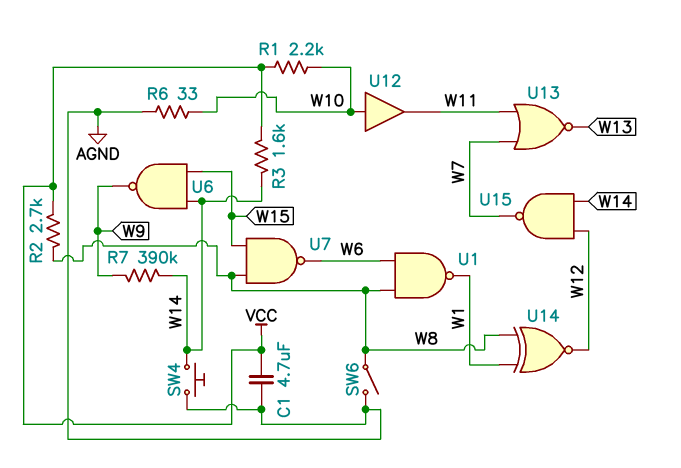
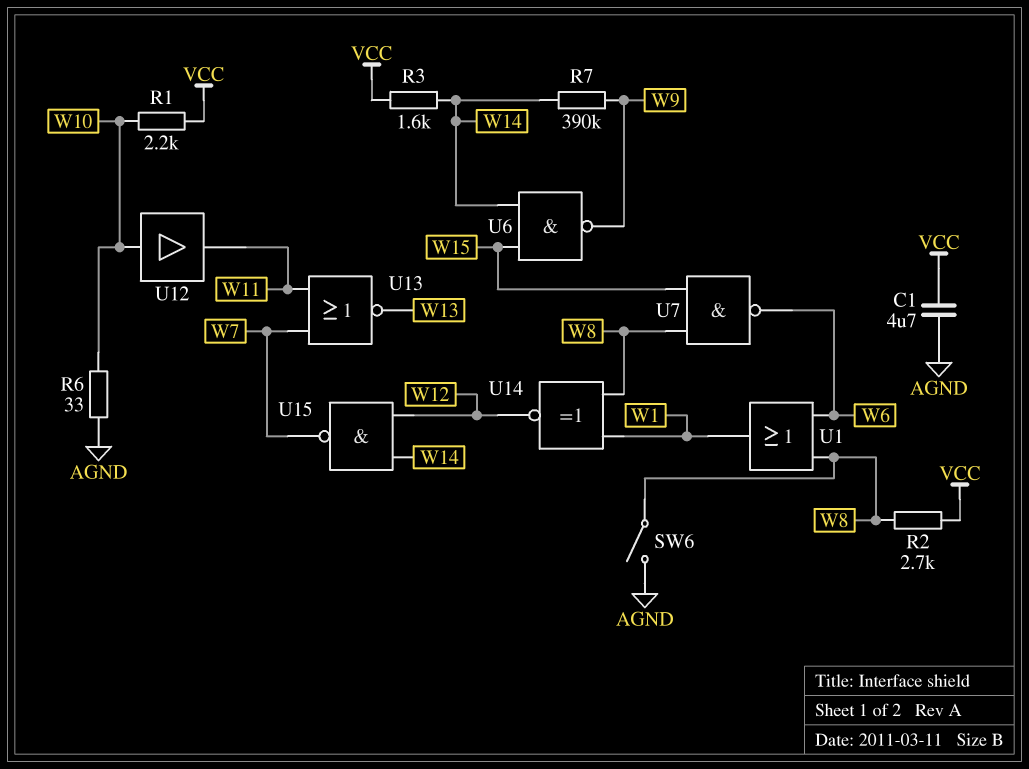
SW4: button (AGND, W14) -> none
U1: NAND (in W6, in W8, out W1) -> OR (in W6, in W8, out W1)

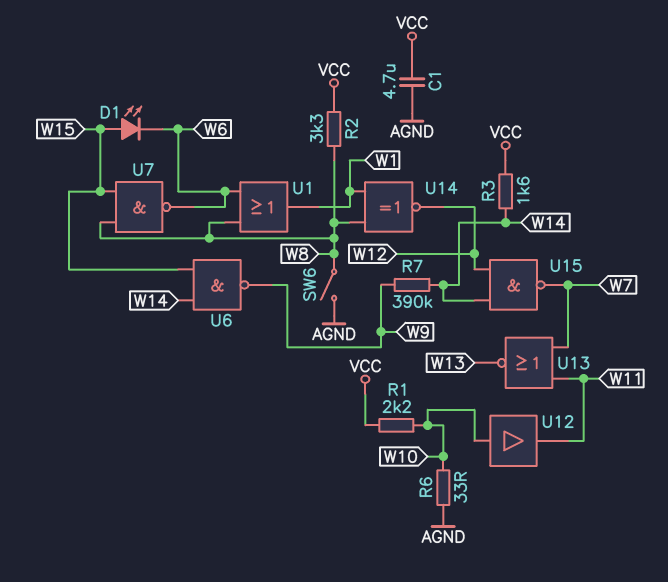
D1: none -> LED (A W15, K W6)
R2: 2.7k (VCC, W8) -> 3.3k (VCC, W8)

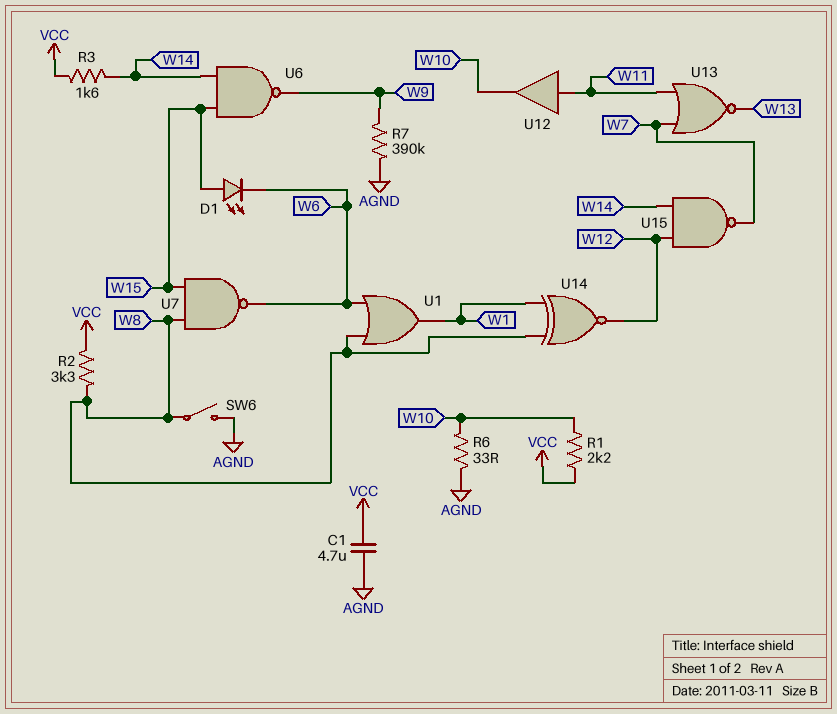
R7: 390k (W9, W14) -> 390k (AGND, W9)
U12: buffer (in W10, out W11) -> buffer (in W11, out W10)

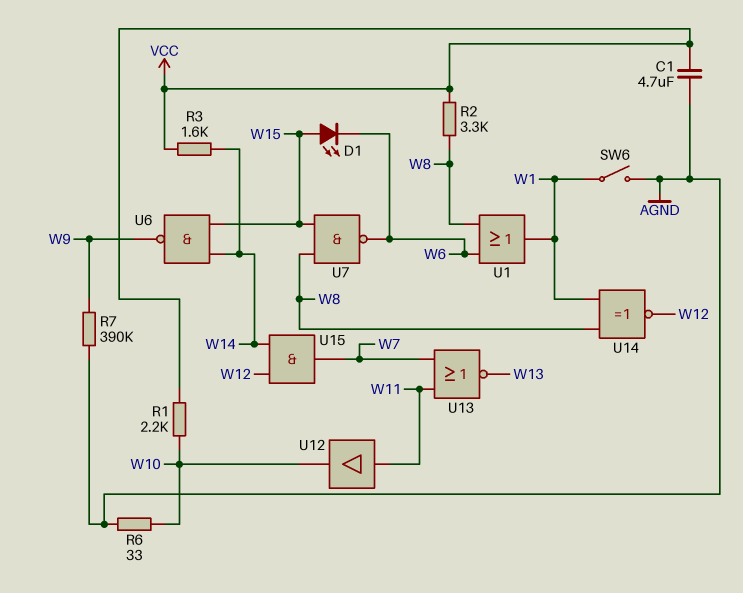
SW6: switch (AGND, W8) -> switch (AGND, W1)
U15: NAND (in W12, in W14, out W7) -> AND (in W12, in W14, out W7)

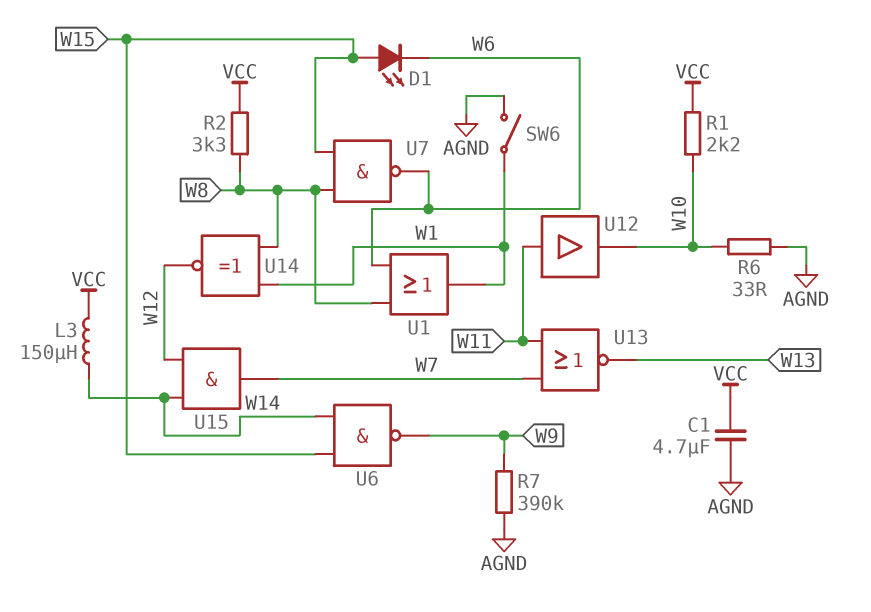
L3: none -> 150uH (VCC, W14)
R3: 1.6k (VCC, W14) -> none

